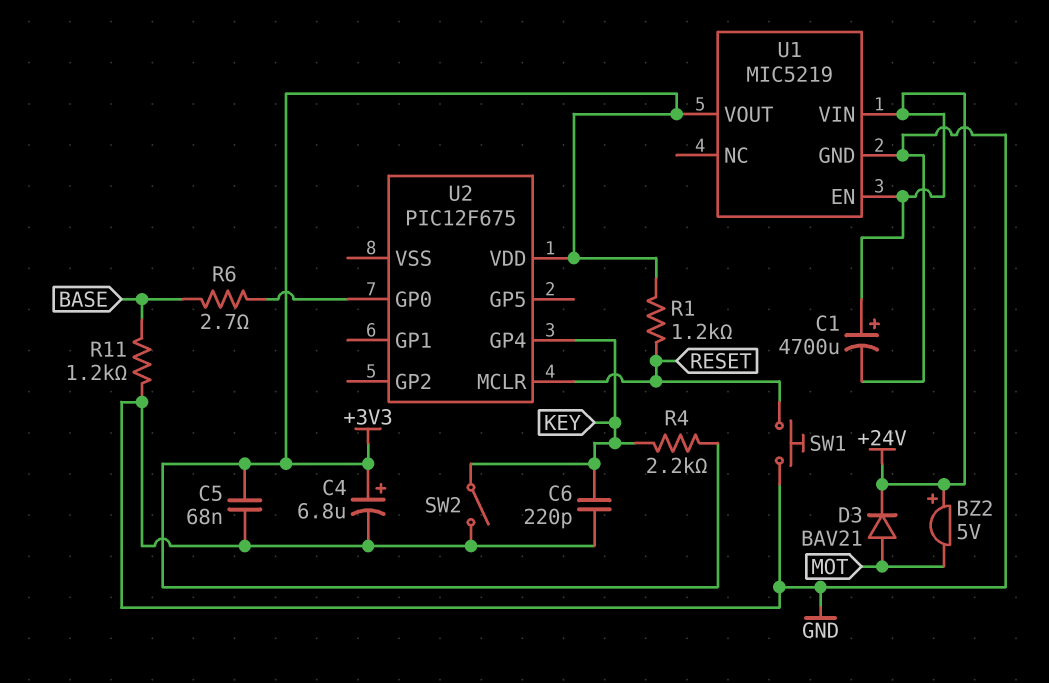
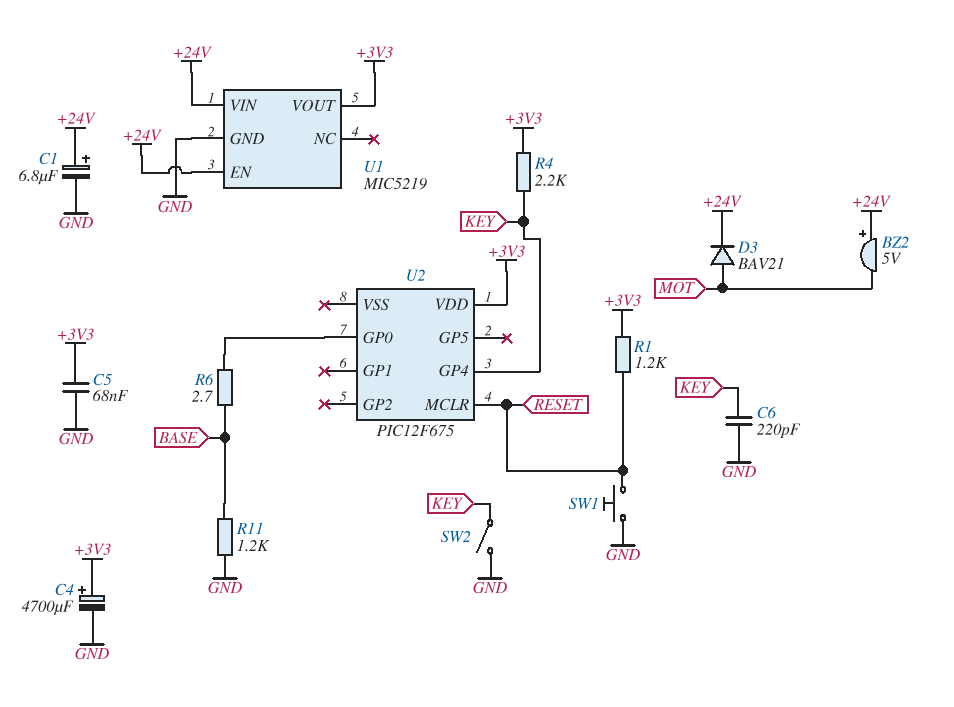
C1: 4700uF (plus +24V, minus GND) -> 6.8uF (plus +24V, minus GND)
C4: 6.8uF (plus +3V3, minus GND) -> 4700uF (plus +3V3, minus GND)

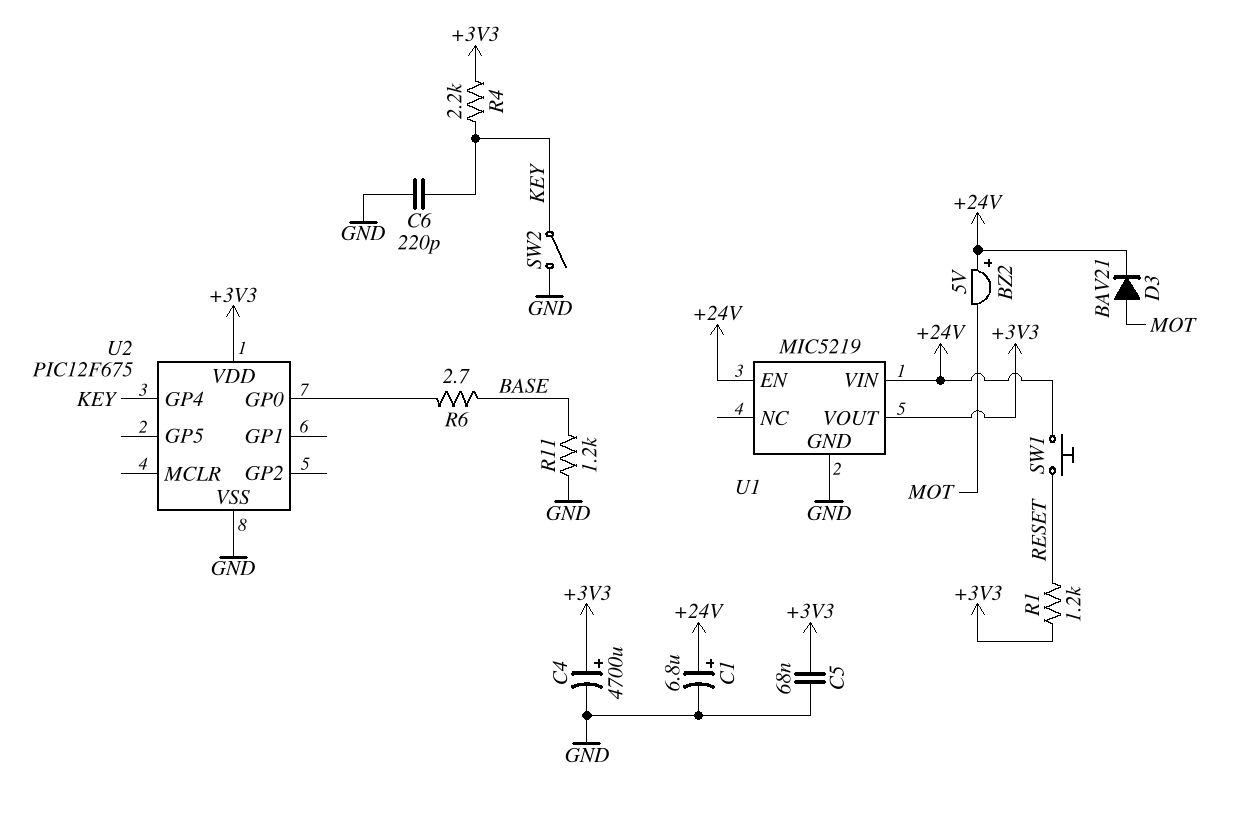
SW1: button (GND, RESET) -> button (+24V, RESET)
U2 pin MCLR: RESET -> none
U2 pin VSS: none -> GND

